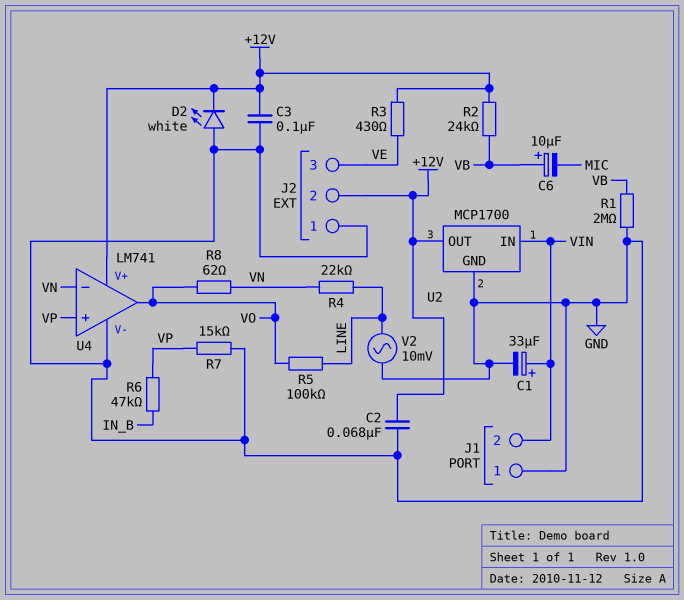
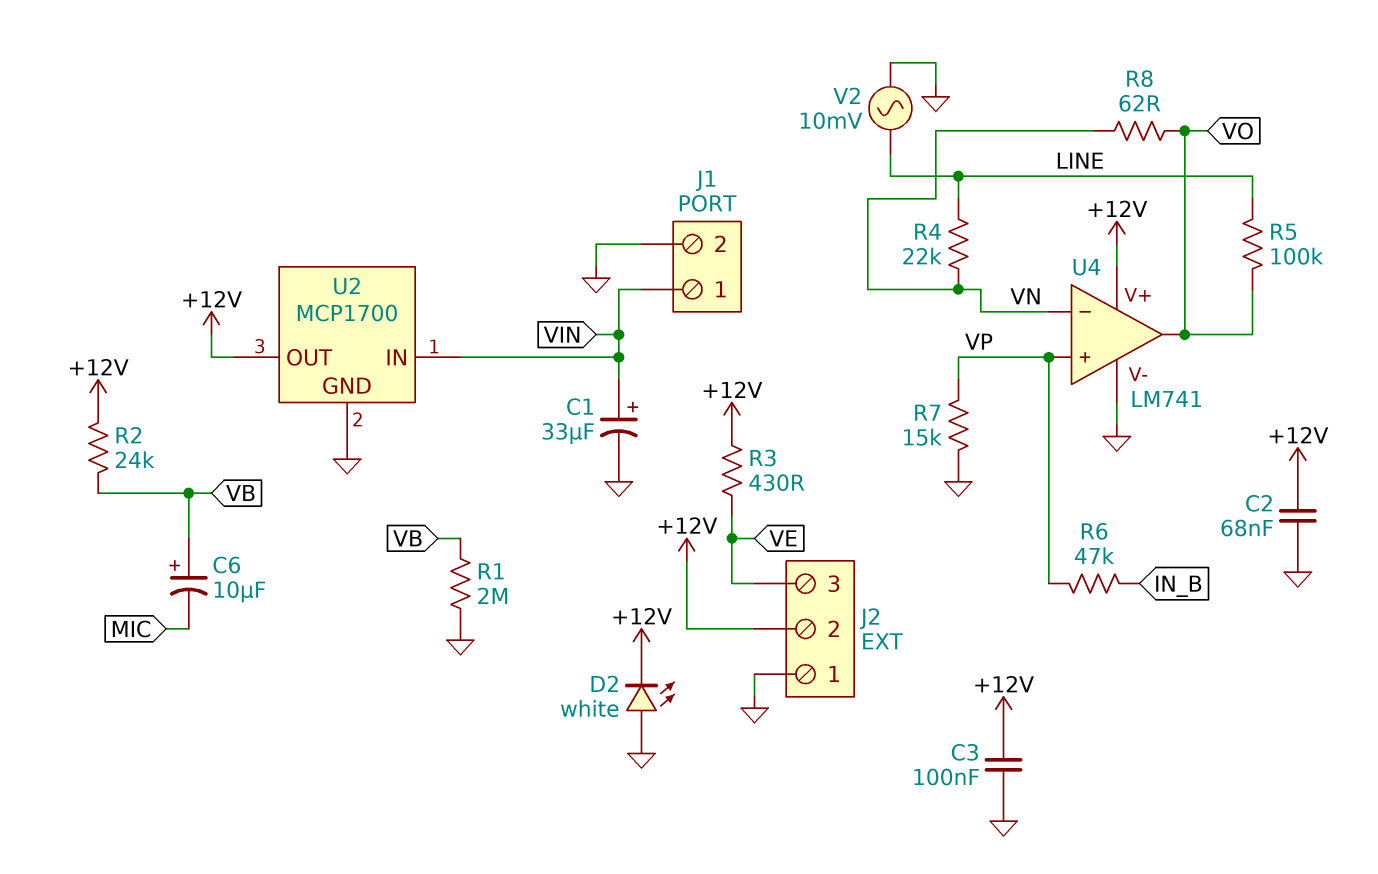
J1 pin 1: GND -> VIN
J1 pin 2: VIN -> GND

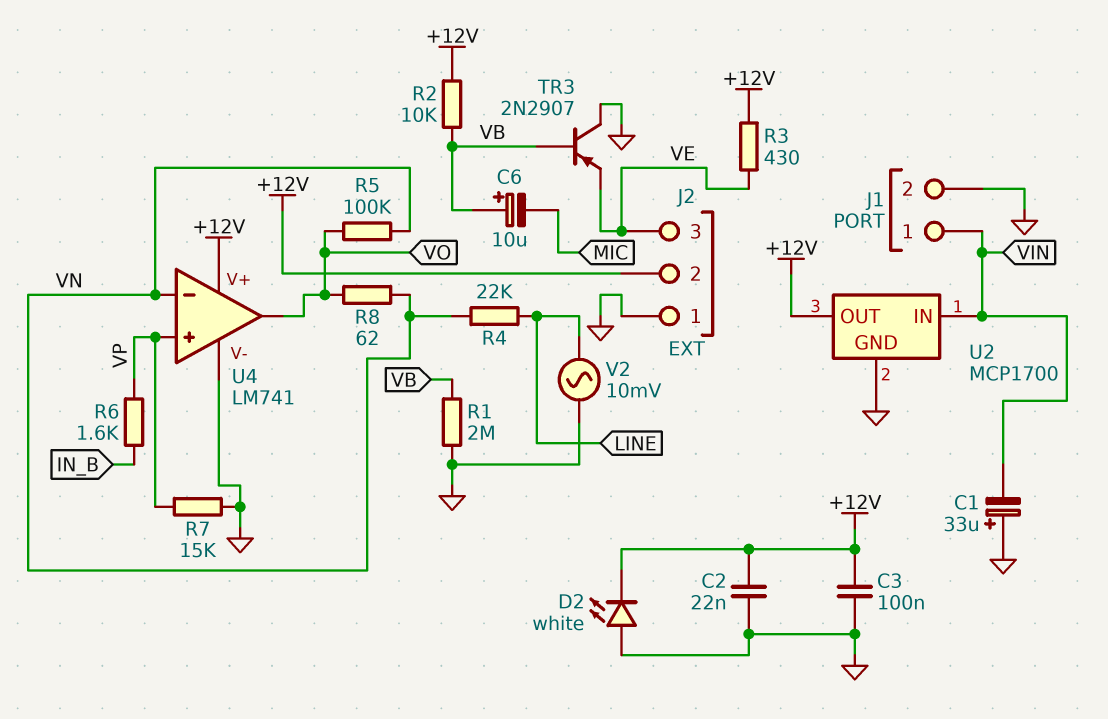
C1: 33uF (plus VIN, minus GND) -> 33uF (plus GND, minus VIN)
C2: 68nF (+12V, GND) -> 22nF (+12V, GND)
R2: 24k (+12V, VB) -> 10k (+12V, VB)
R5: 100k (LINE, VO) -> 100k (VN, VO)
R6: 47k (IN_B, VP) -> 1.6k (IN_B, VP)
TR3: none -> PNP 2N2907 (B VB, C GND, E VE)

